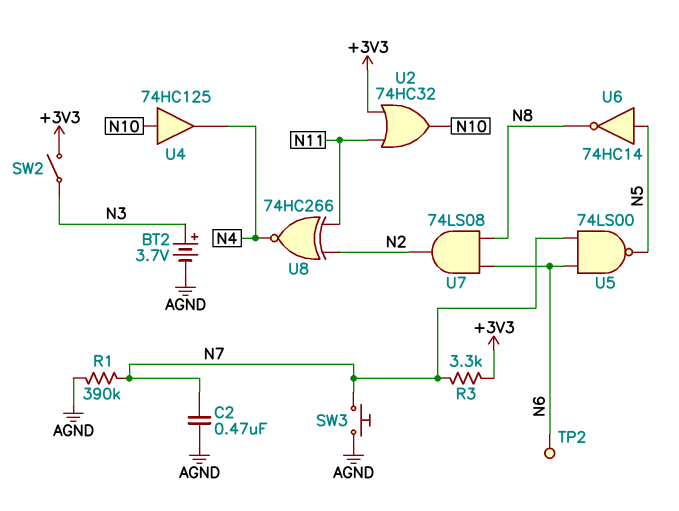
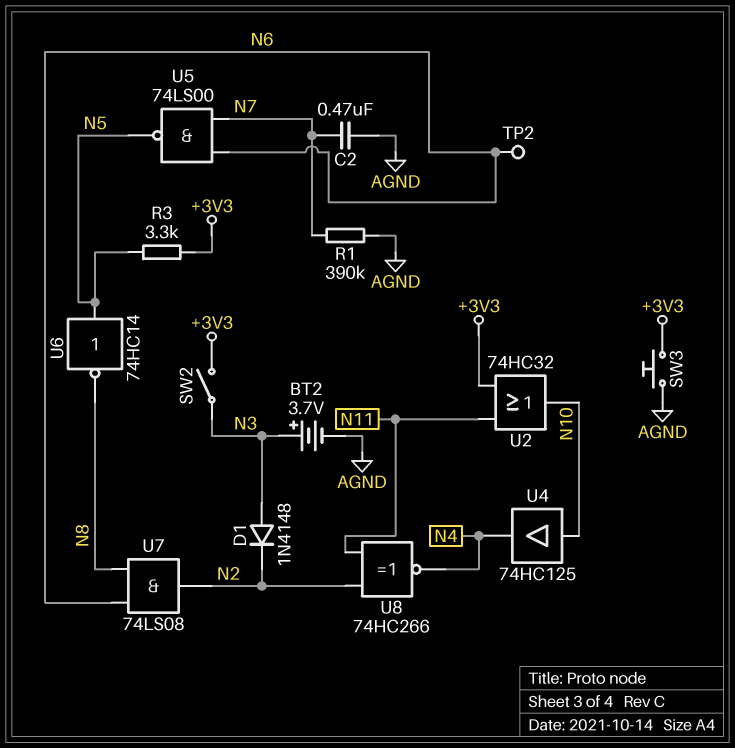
D1: none -> diode 1N4148 (A N3, K N2)
R3: 3.3k (+3V3, N7) -> 3.3k (+3V3, N5)
SW3: button (AGND, N7) -> button (+3V3, AGND)

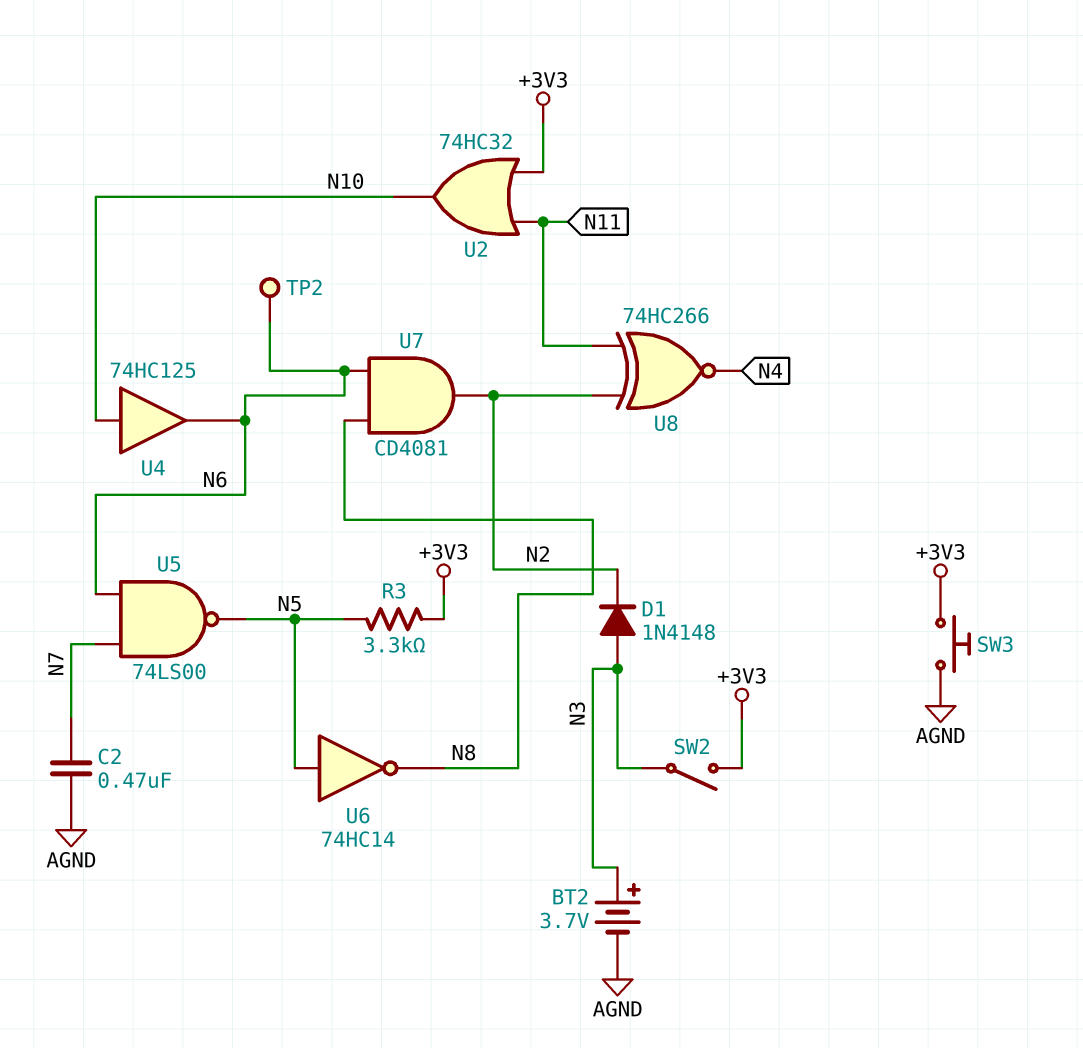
R1: 390k (AGND, N7) -> none
U4: buffer 74HC125 (in N10, out N4) -> buffer 74HC125 (in N10, out N6)
U7: AND 74LS08 (in N6, in N8, out N2) -> AND CD4081 (in N6, in N8, out N2)

